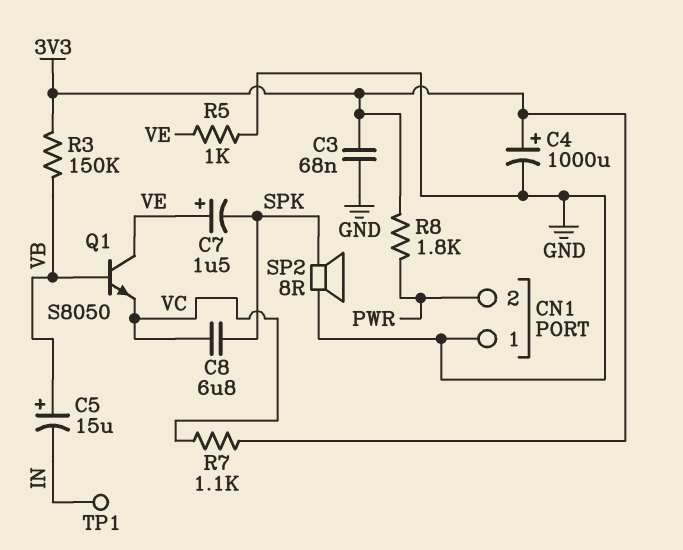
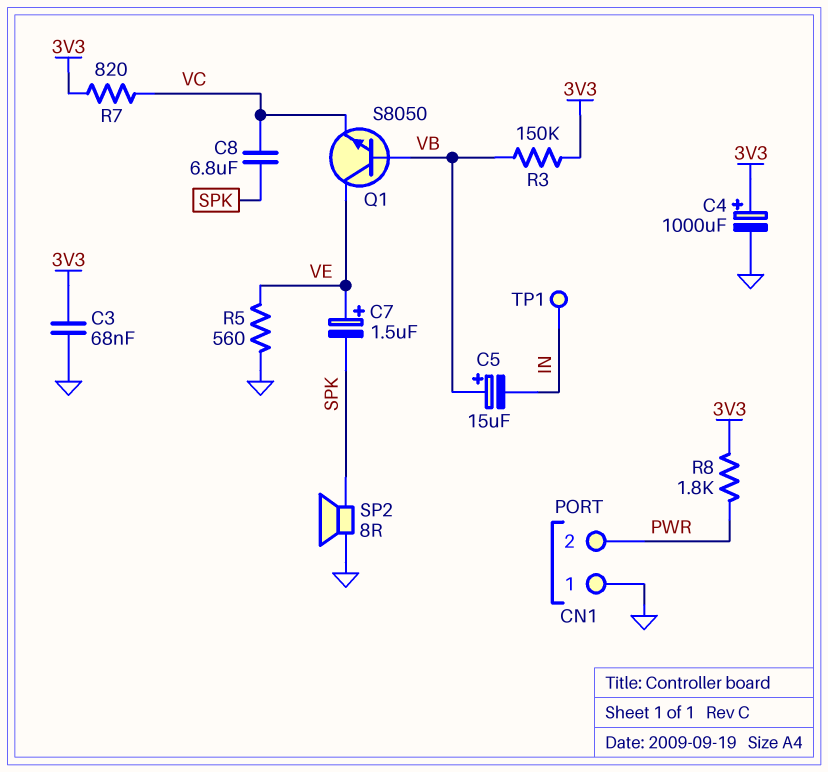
R5: 1k (GND, VE) -> 560 (GND, VE)
R7: 1.1k (3V3, VC) -> 820 (3V3, VC)

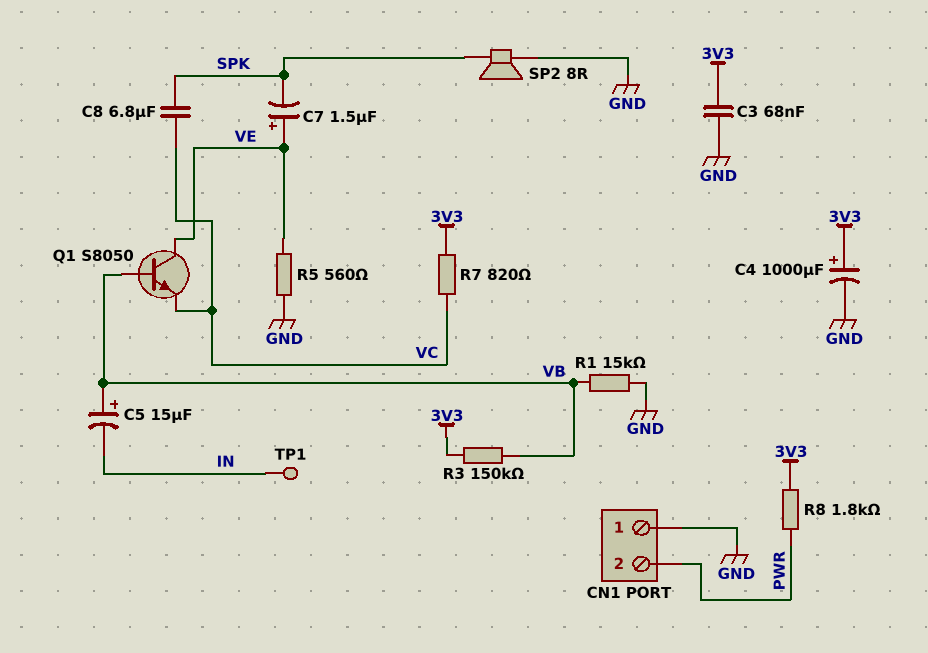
R1: none -> 15k (GND, VB)

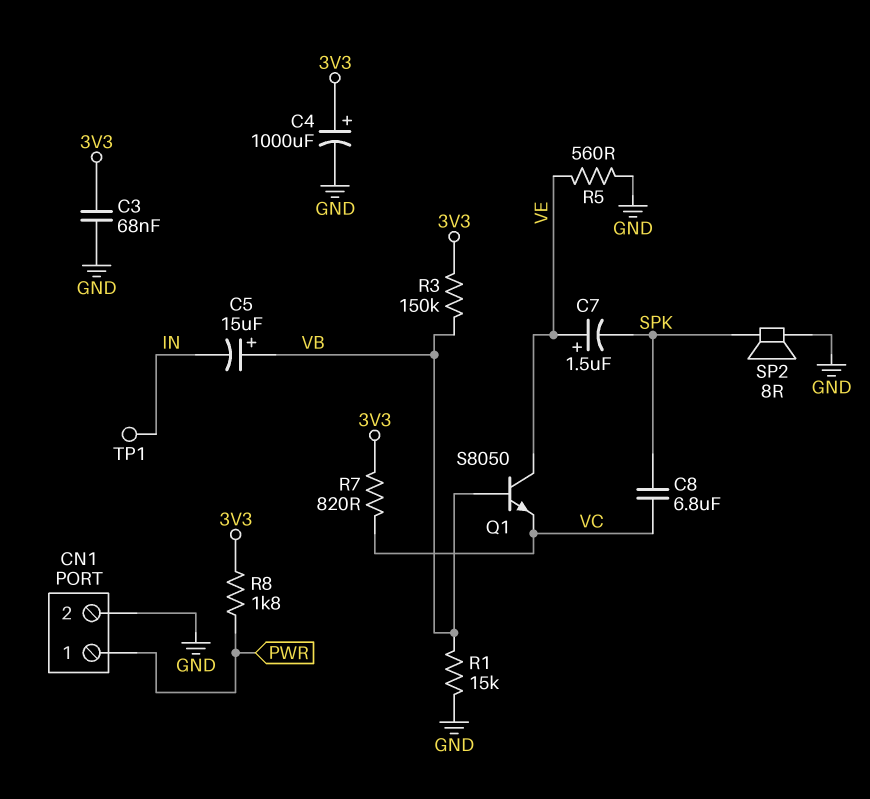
CN1 pin 1: GND -> PWR
CN1 pin 2: PWR -> GND

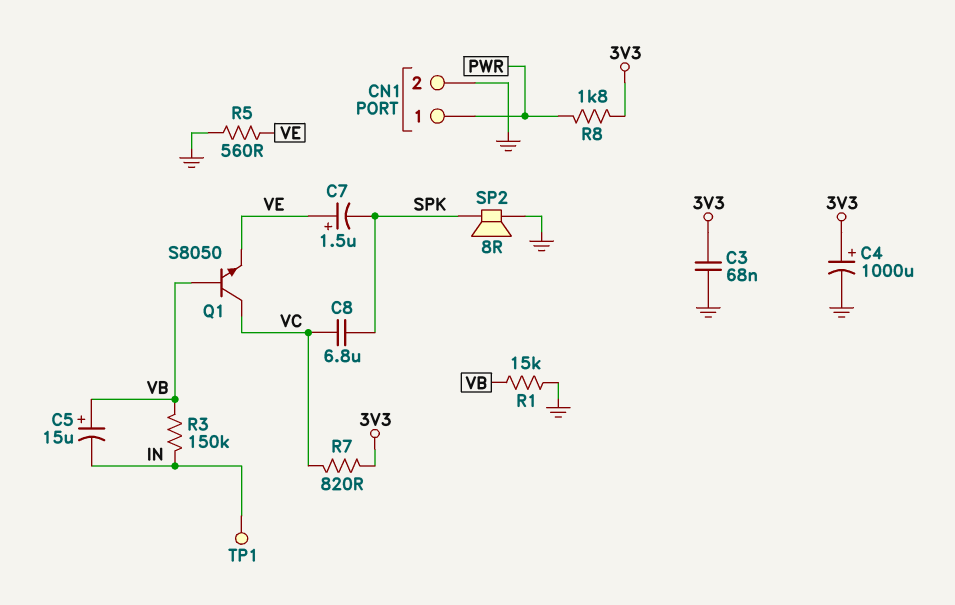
Q1: NPN S8050 (B VB, C VE, E VC) -> NPN S8050 (B VB, C VC, E VE)
R3: 150k (3V3, VB) -> 150k (IN, VB)

